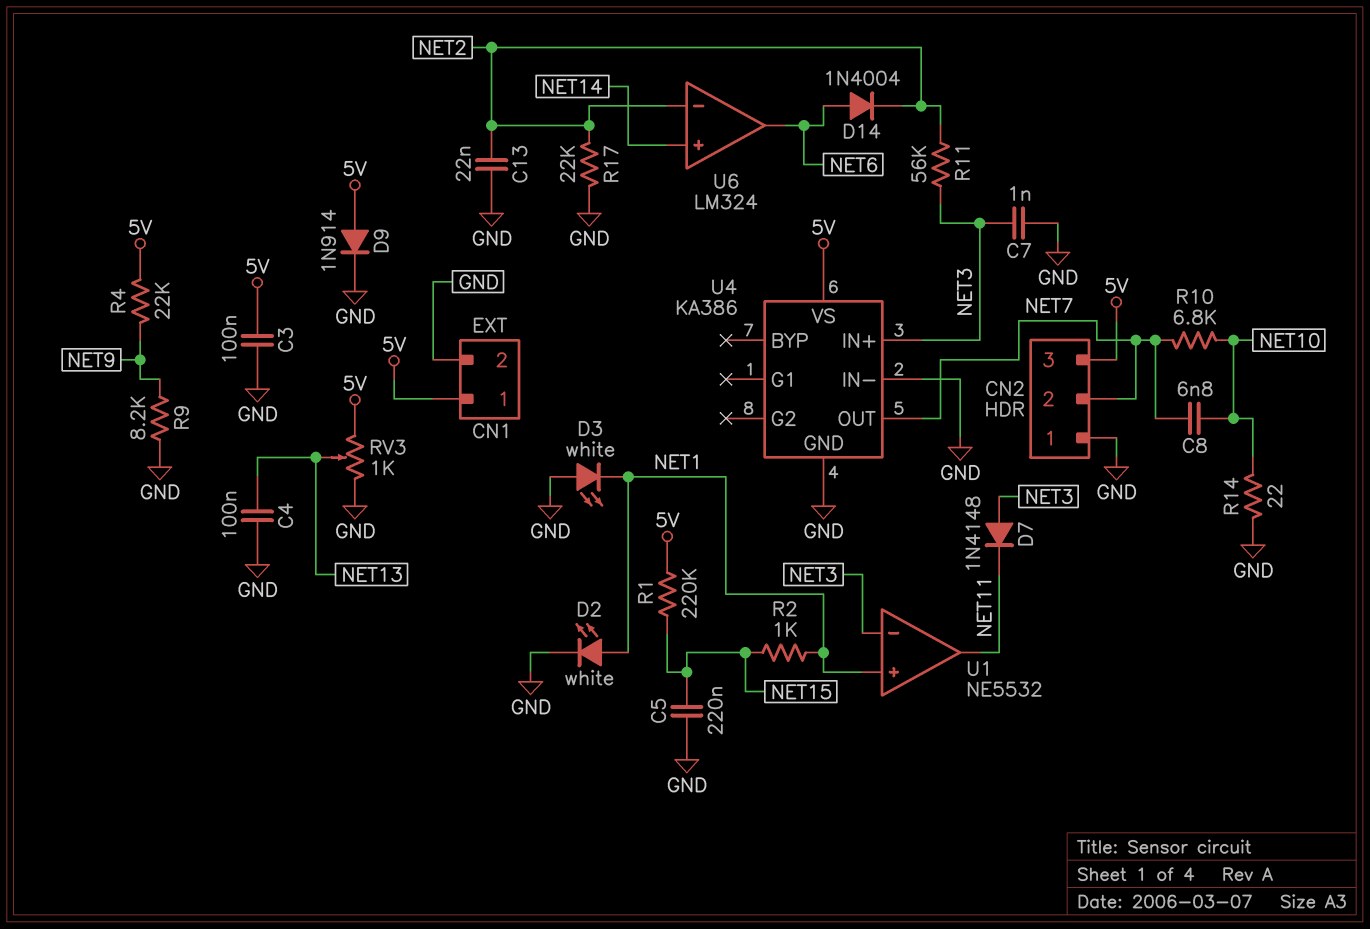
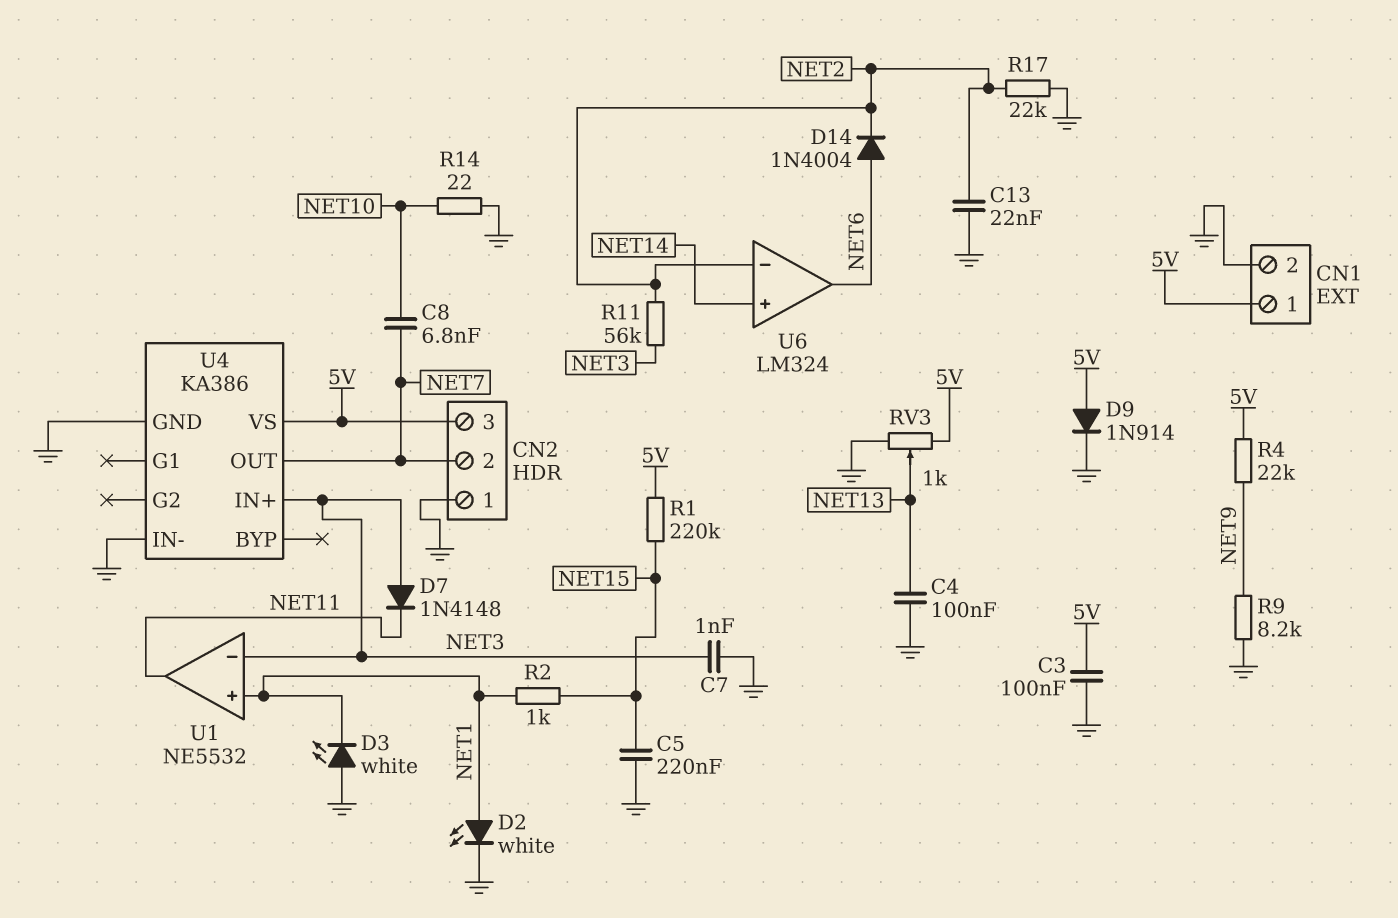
R10: 6.8k (NET7, NET10) -> none

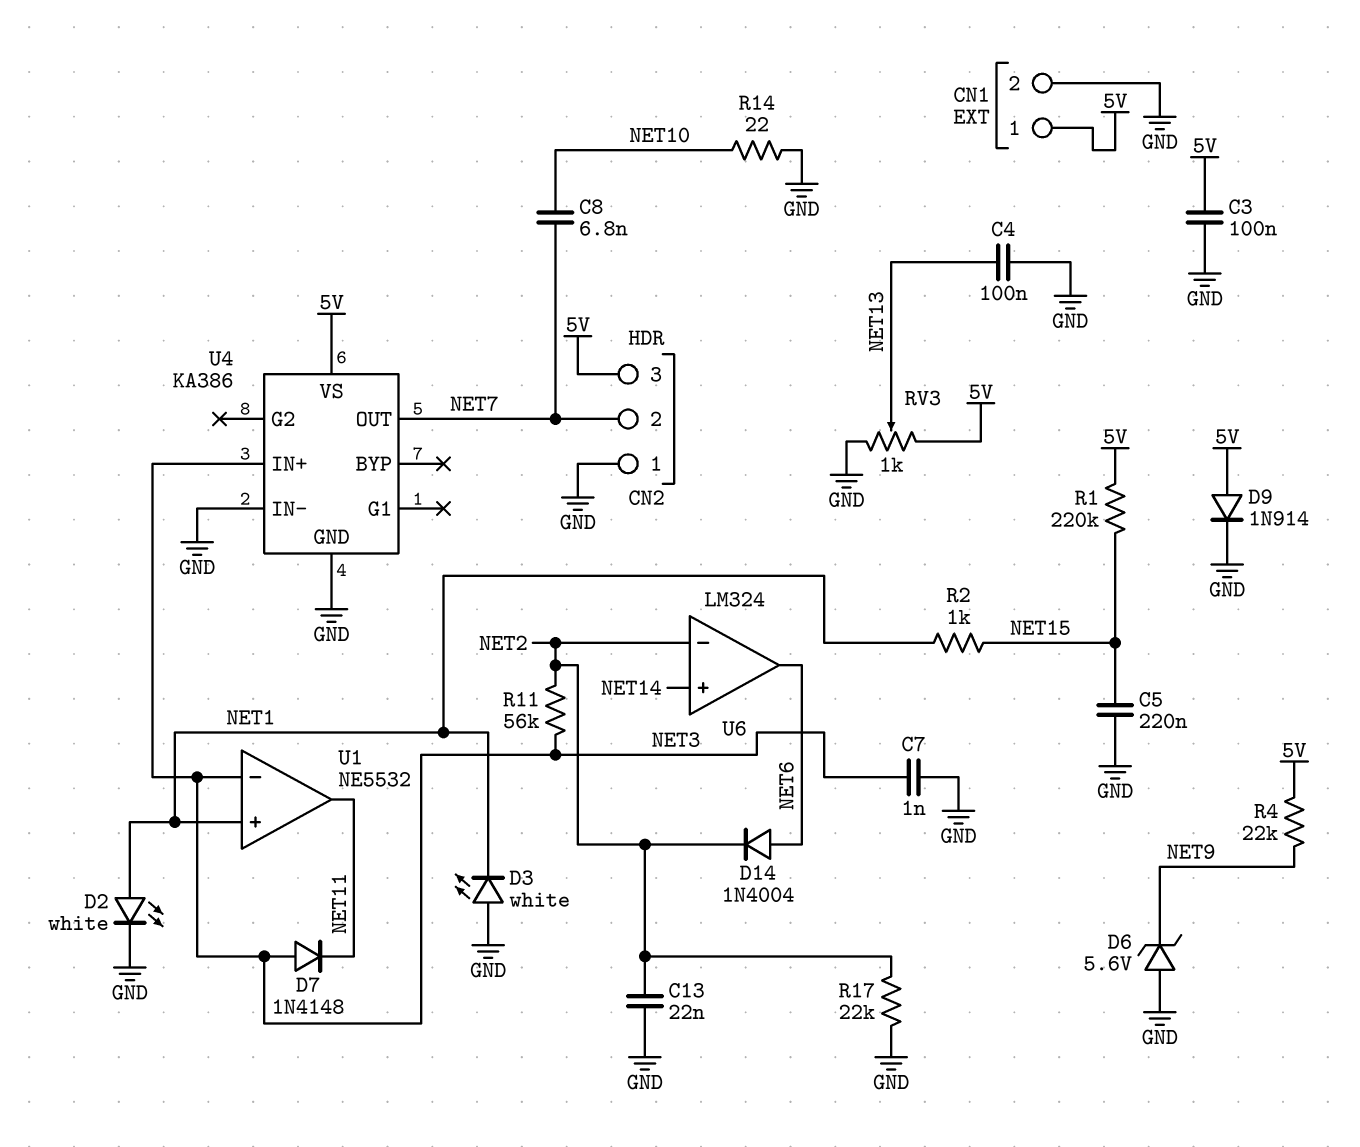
D6: none -> zener 5.6V (A GND, K NET9)
R9: 8.2k (GND, NET9) -> none

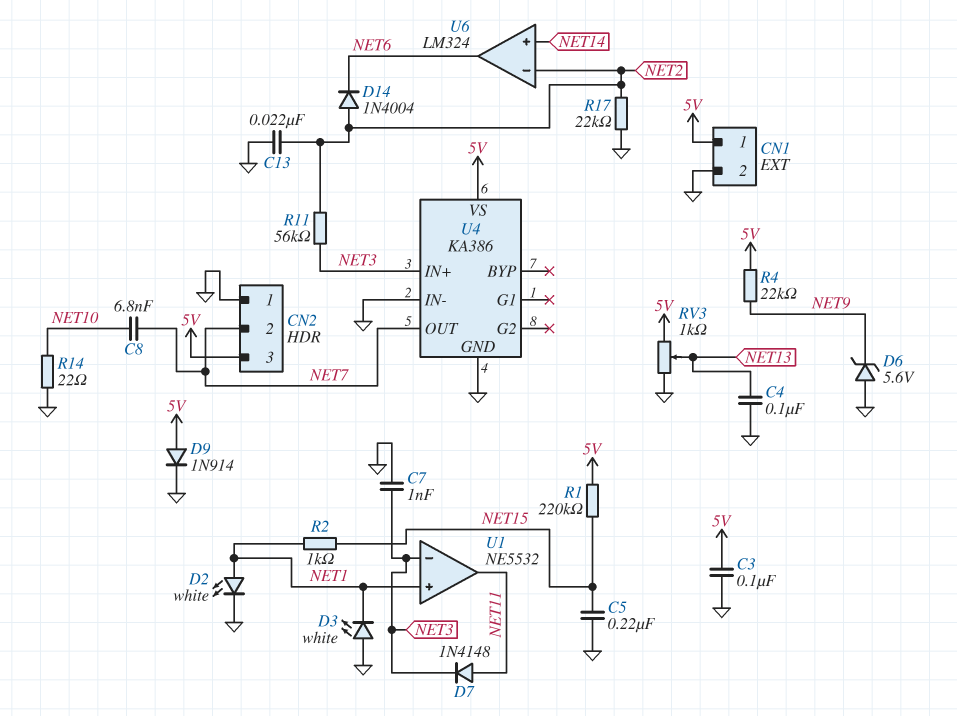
D7: diode 1N4148 (A NET3, K NET11) -> diode 1N4148 (A NET11, K NET3)
D14: diode 1N4004 (A NET6, K NET2) -> diode 1N4004 (A NET2, K NET6)

